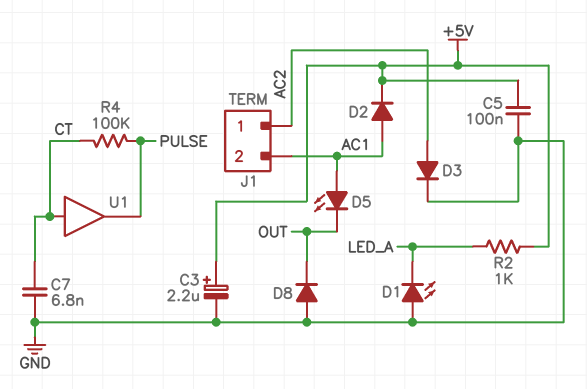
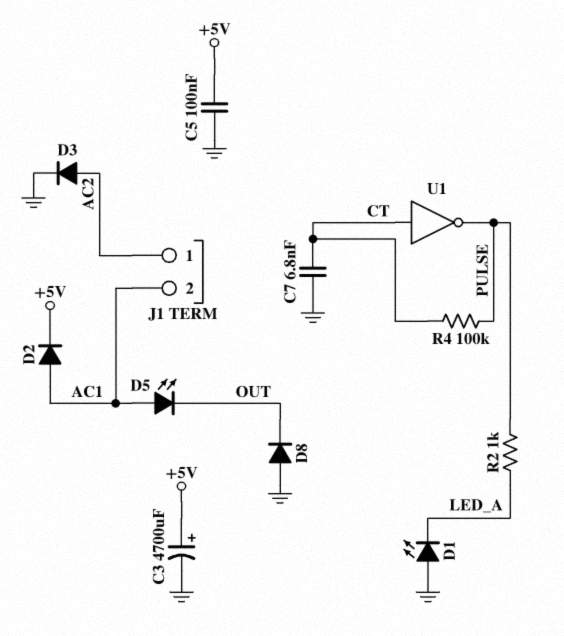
C3: 2.2uF (plus +5V, minus GND) -> 4700uF (plus +5V, minus GND)
R2: 1k (+5V, LED_A) -> 1k (LED_A, PULSE)
U1: buffer (in CT, out PULSE) -> NOT (in CT, out PULSE)

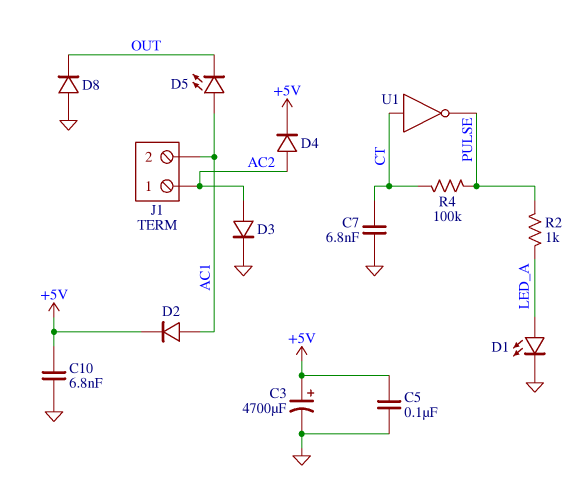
C10: none -> 6.8nF (+5V, GND)
D1: LED (A GND, K LED_A) -> LED (A LED_A, K GND)
D4: none -> diode (A AC2, K +5V)

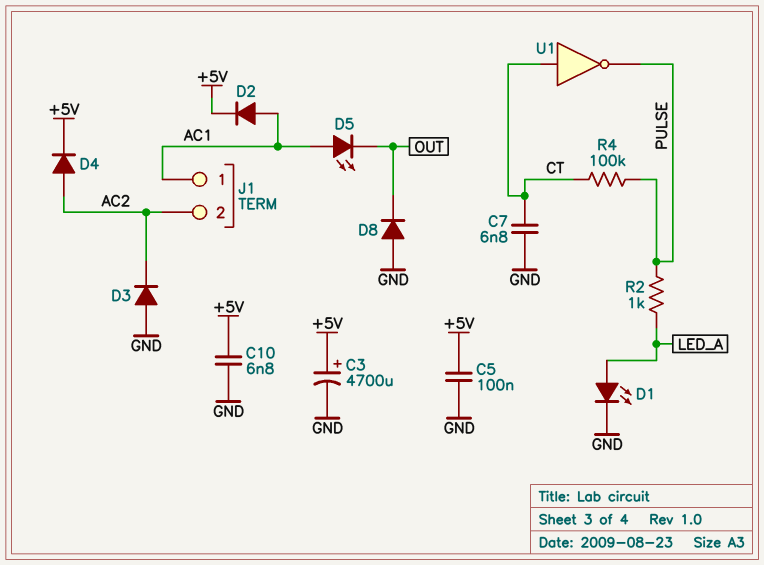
D3: diode (A AC2, K GND) -> diode (A GND, K AC2)
J1 pin 1: AC2 -> AC1
J1 pin 2: AC1 -> AC2

